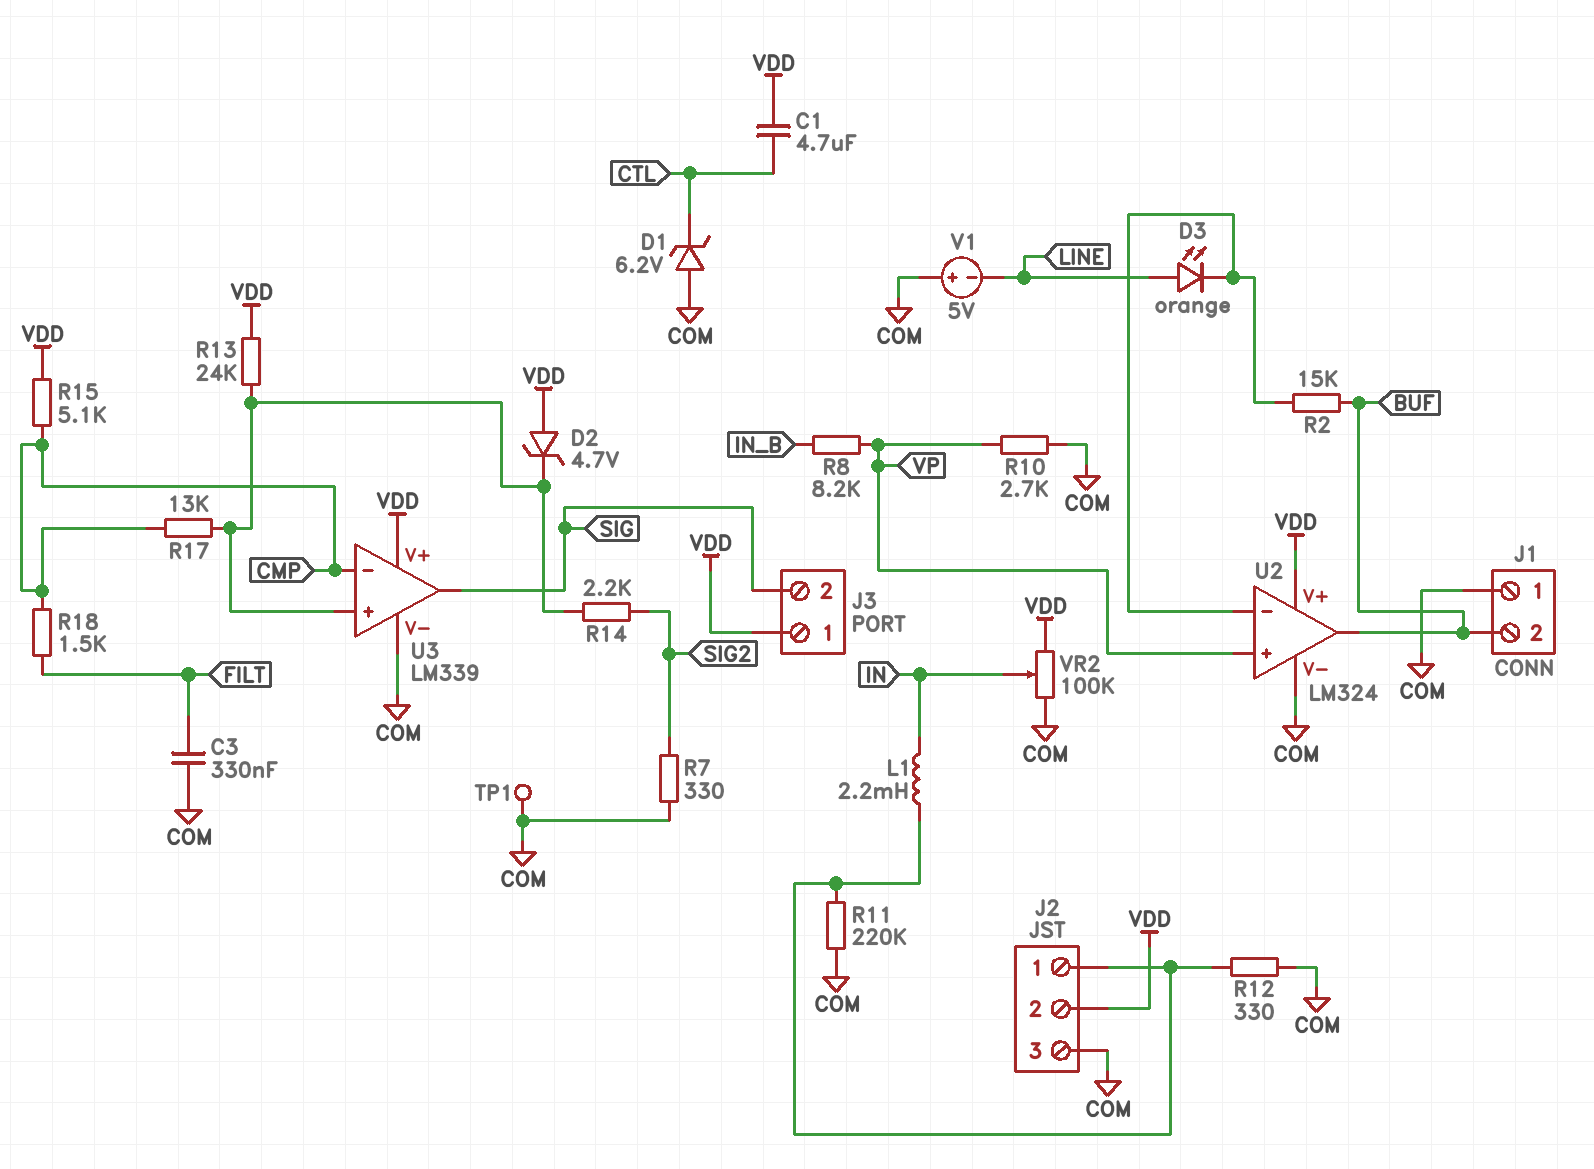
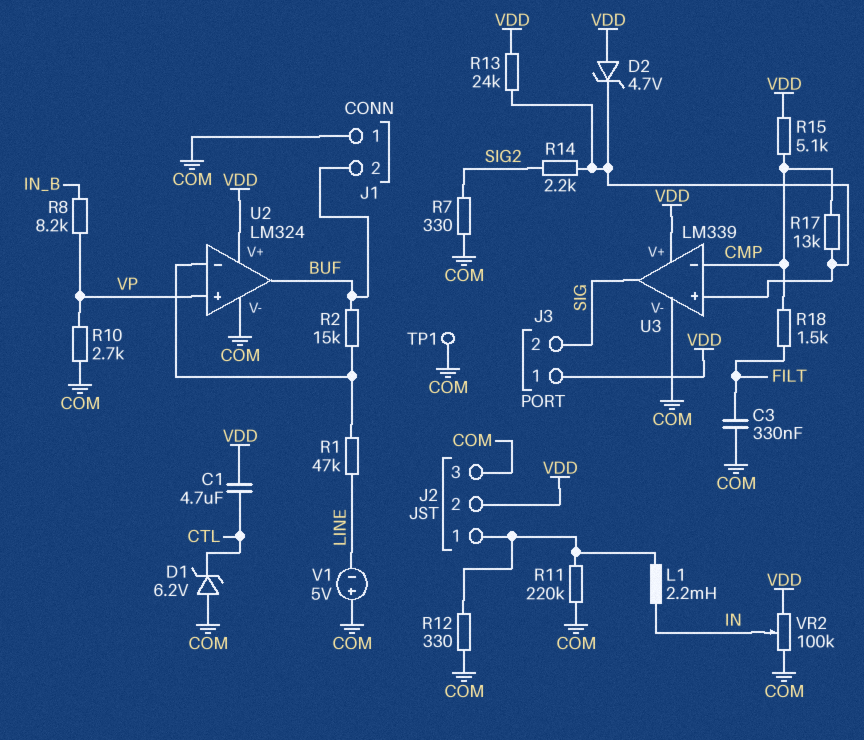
D3: LED orange (A LINE, K U2/in-) -> none
R1: none -> 47k (LINE, U2/in-)

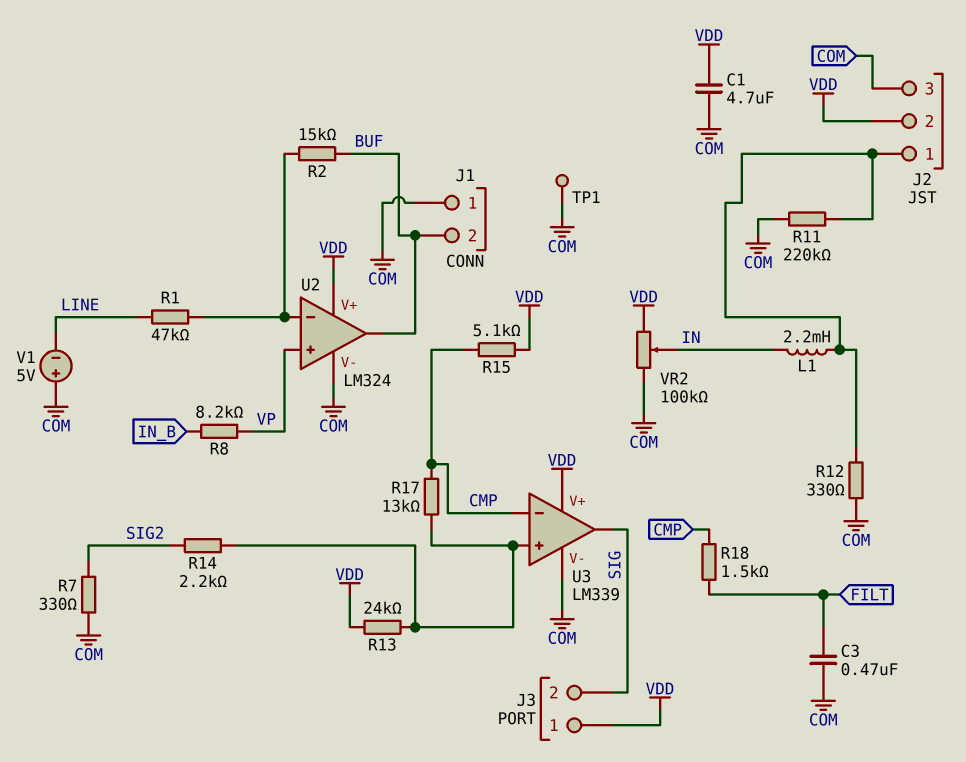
C1: 4.7uF (CTL, VDD) -> 4.7uF (COM, VDD)
C3: 330nF (COM, FILT) -> 470nF (COM, FILT)
D1: zener 6.2V (A COM, K CTL) -> none
D2: zener 4.7V (A VDD, K U3/in+) -> none
R10: 2.7k (COM, VP) -> none

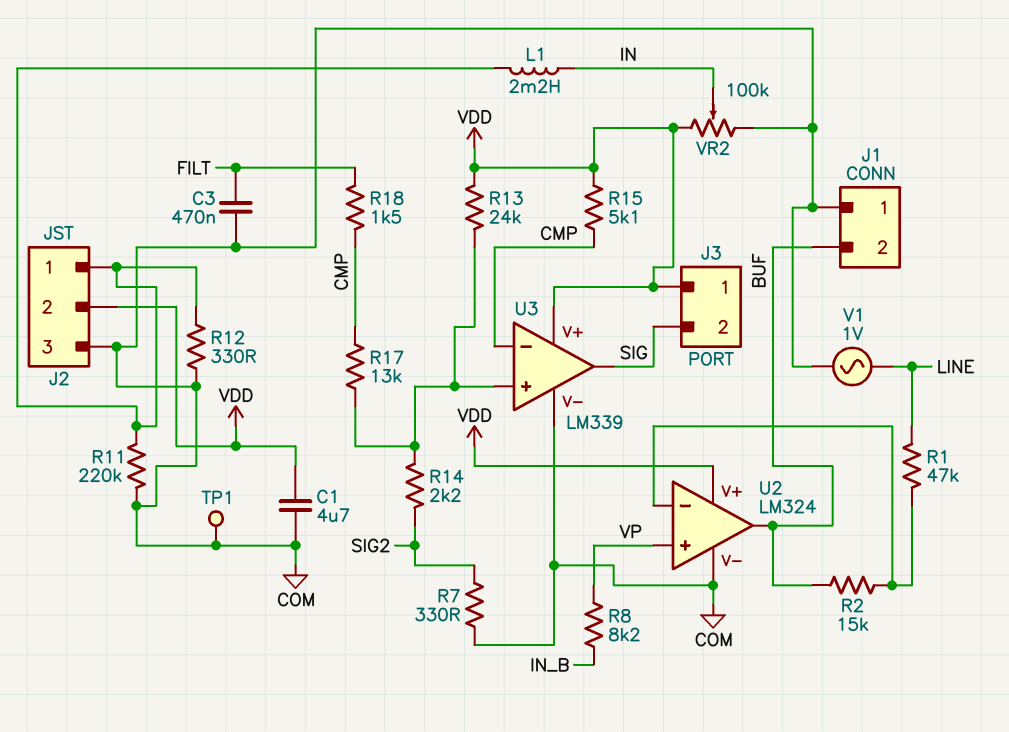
V1: 5V (plus COM, minus LINE) -> AC 1V (COM, LINE)

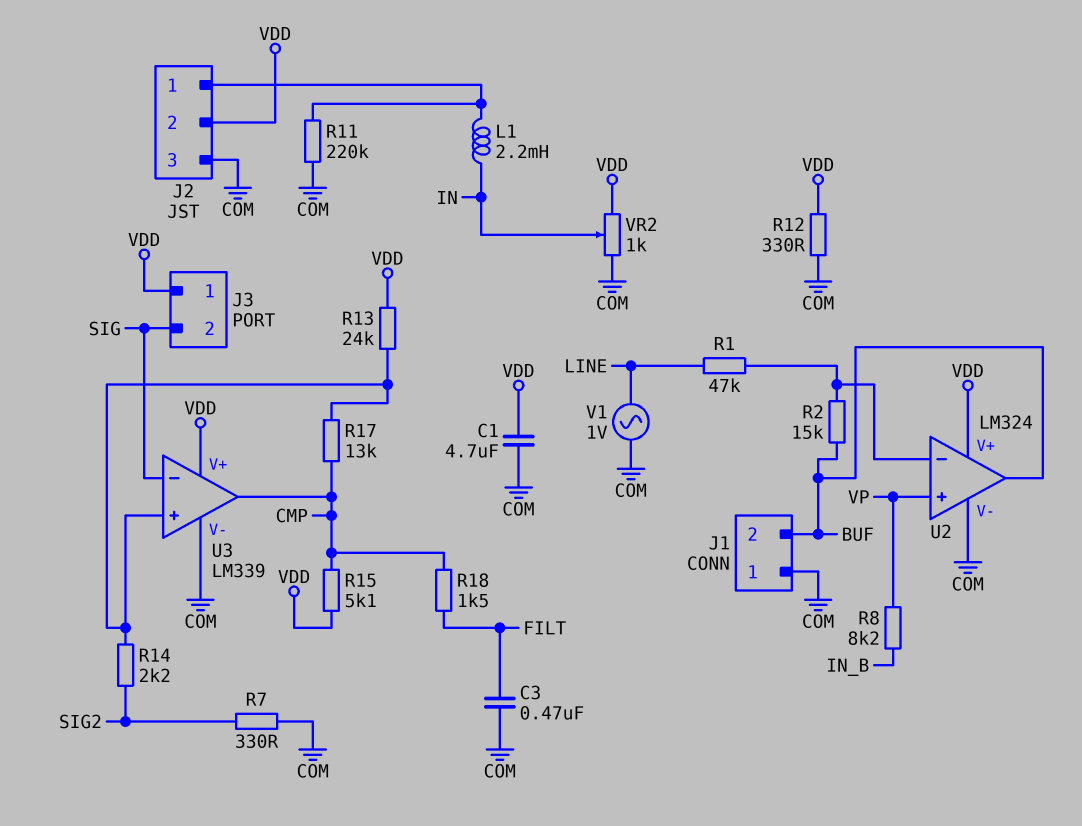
R12: 330 (COM, J2/1) -> 330 (COM, VDD)
TP1: test point (COM) -> none
U3 pin in-: CMP -> SIG
U3 pin out: SIG -> CMP
VR2: 100k (COM, VDD, wiper IN) -> 1k (COM, VDD, wiper IN)

